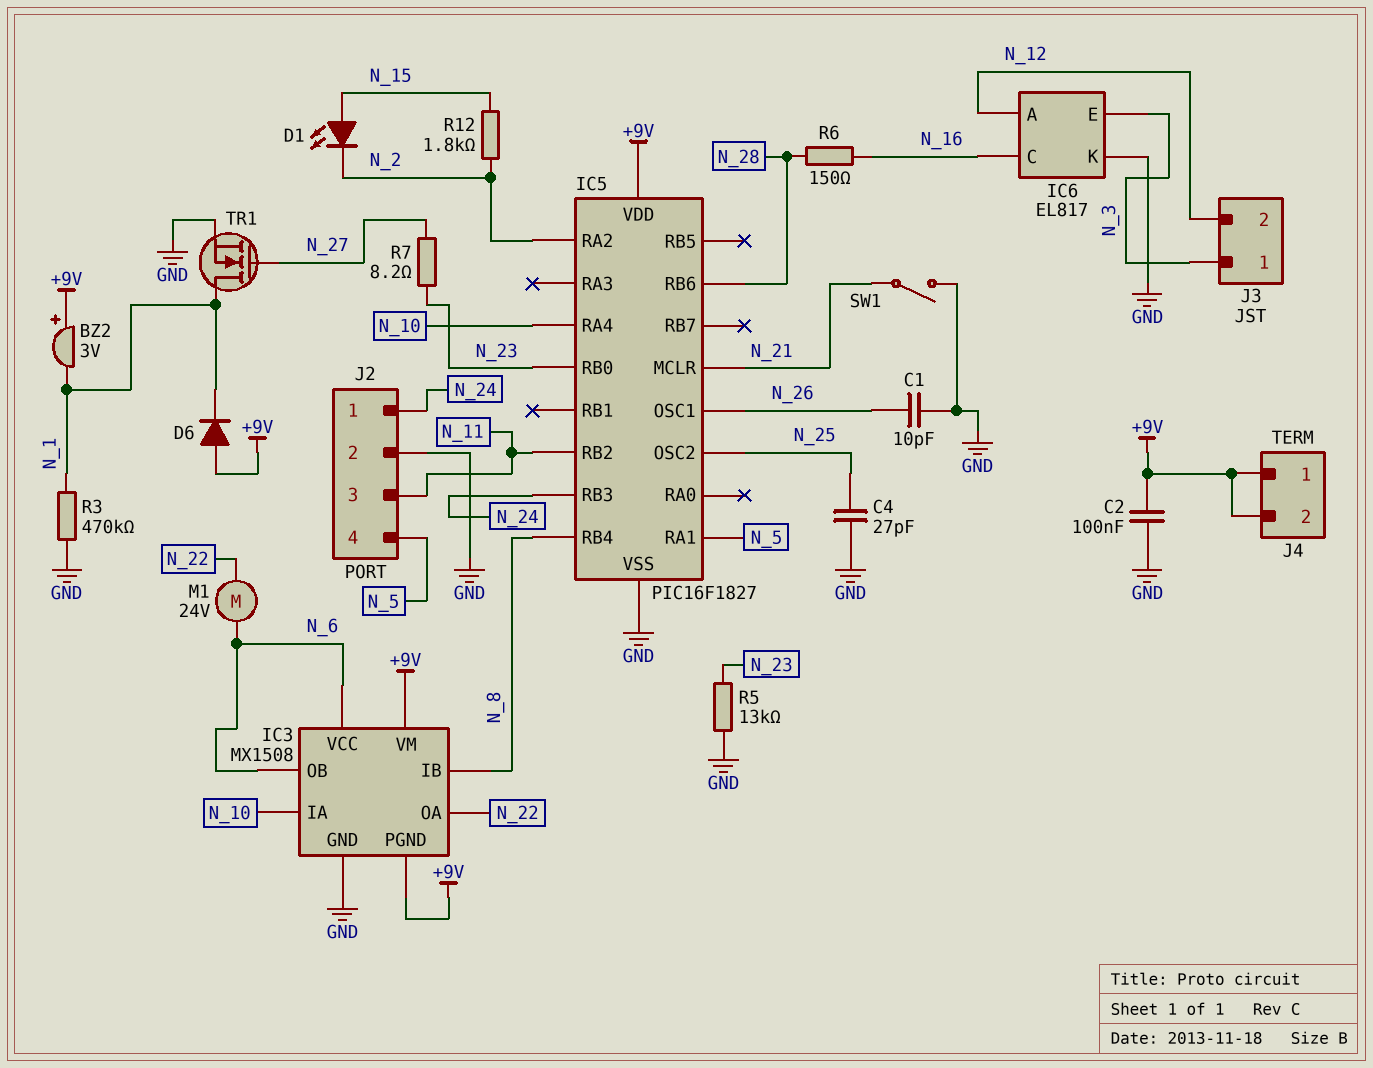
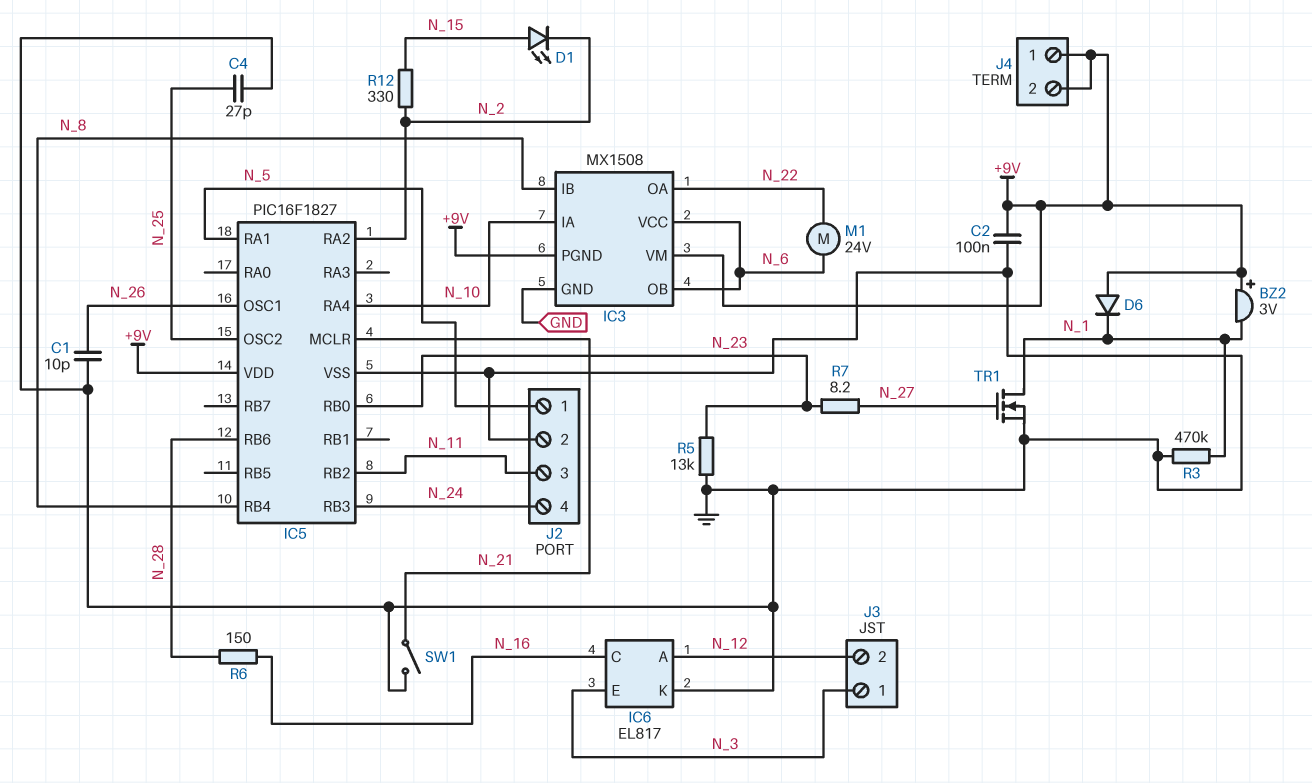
J2 pin 1: N_24 -> N_5
J2 pin 4: N_5 -> N_24
R12: 1.8k (N_2, N_15) -> 330 (N_2, N_15)

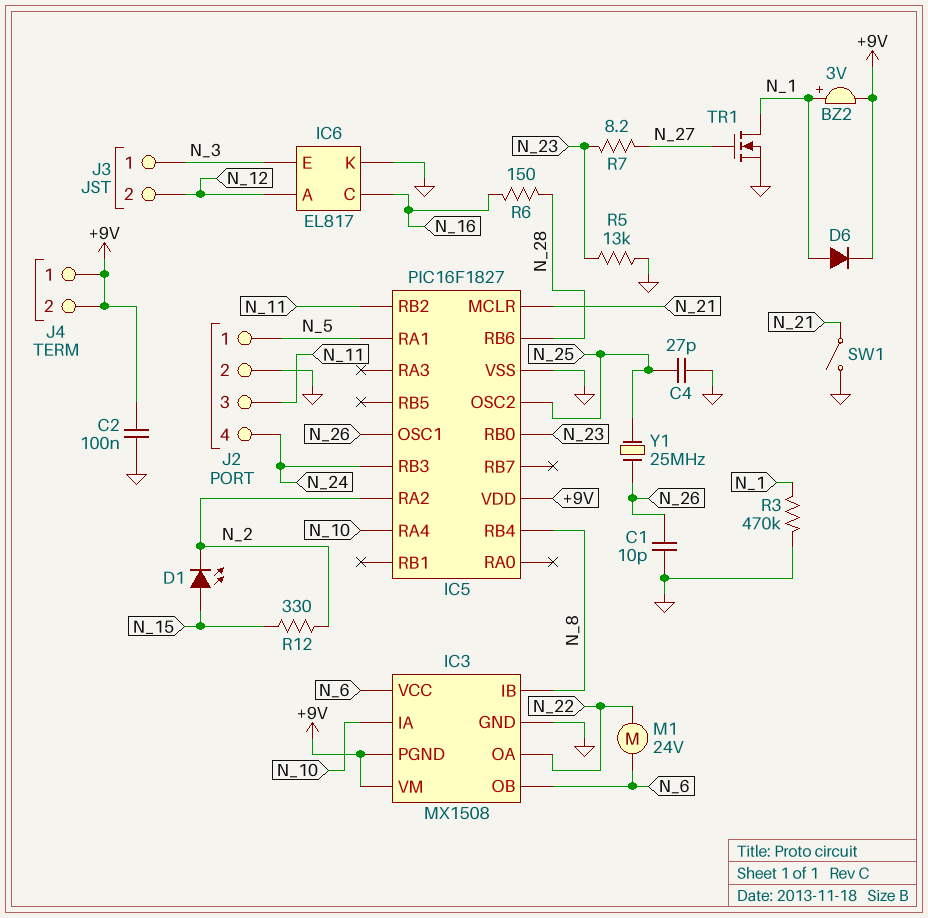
BZ2: buzzer 3V (plus +9V, minus N_1) -> buzzer 3V (plus N_1, minus +9V)
D6: diode (A +9V, K N_1) -> diode (A N_1, K +9V)
Y1: none -> 25MHz (N_25, N_26)

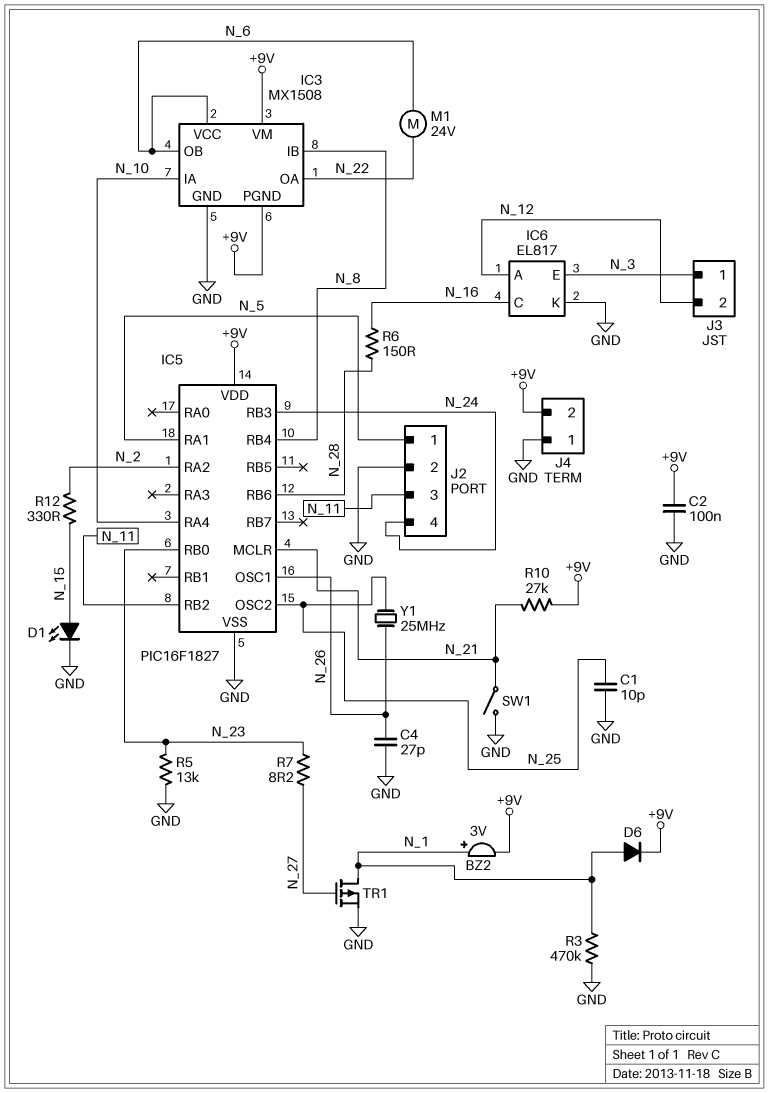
C1: 10pF (GND, N_26) -> 10pF (GND, N_25)
C4: 27pF (GND, N_25) -> 27pF (GND, N_26)
D1: LED (A N_15, K N_2) -> LED (A N_15, K GND)
J4 pin 1: +9V -> GND
R10: none -> 27k (+9V, N_21)
TR1: NMOS (G N_27, D N_1, S GND) -> PMOS (G N_27, D N_1, S GND)

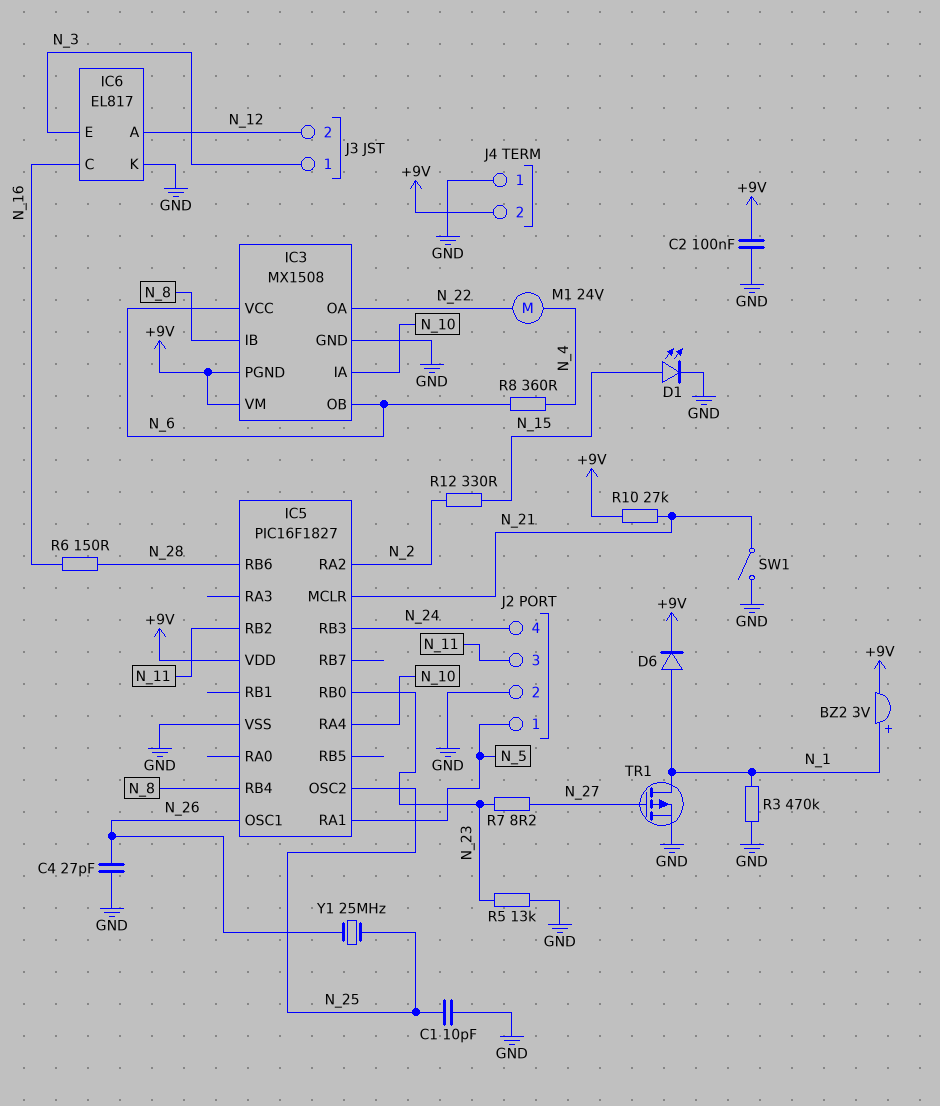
M1: motor 24V (N_6, N_22) -> motor 24V (N_4, N_22)
R8: none -> 360 (N_4, N_6)

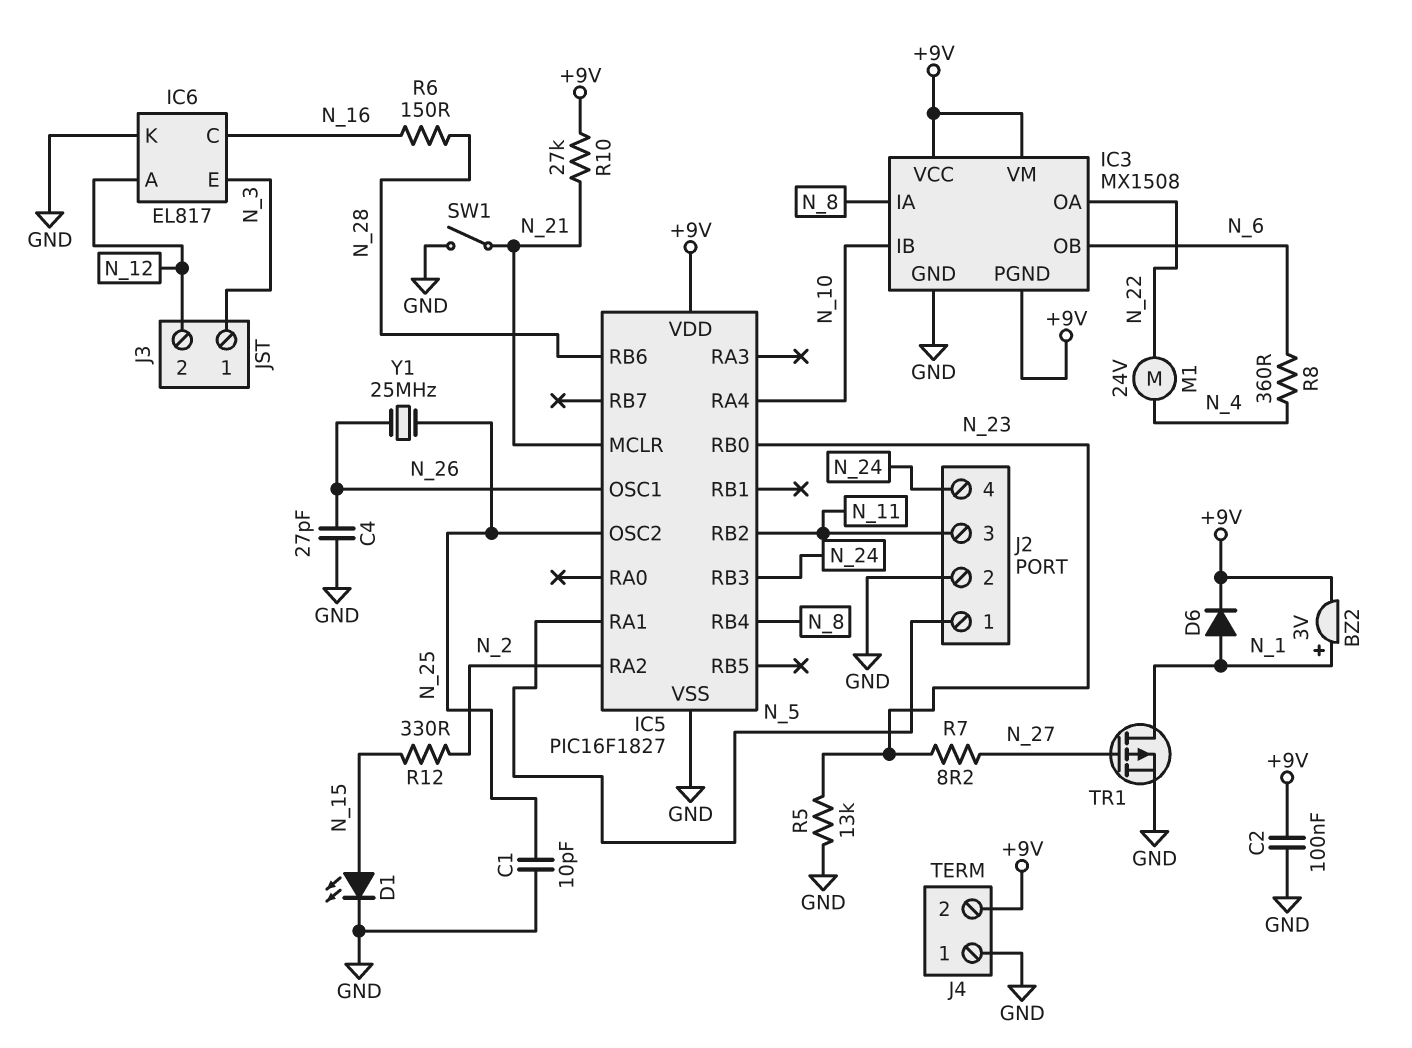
IC3 pin IA: N_10 -> N_8
IC3 pin IB: N_8 -> N_10
IC3 pin VCC: N_6 -> +9V
R3: 470k (GND, N_1) -> none

